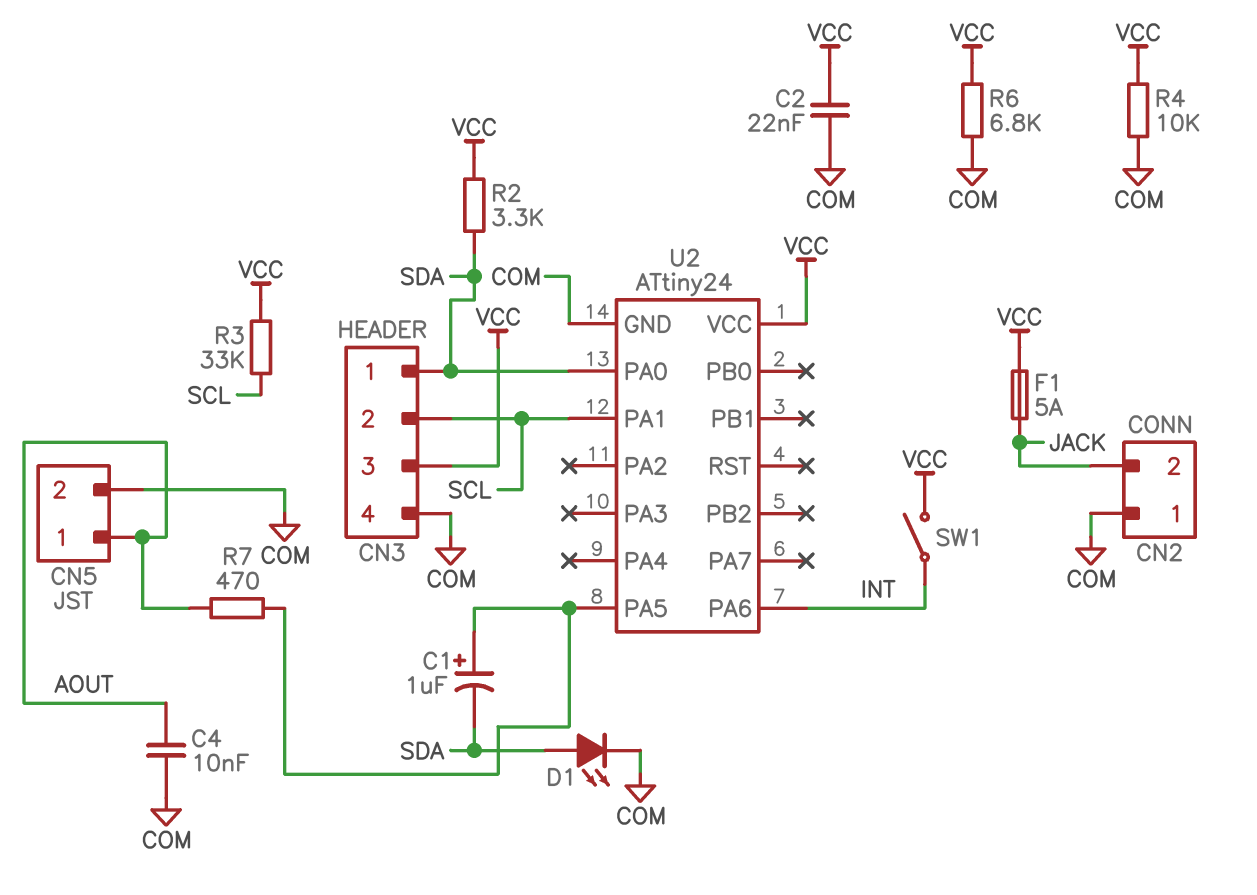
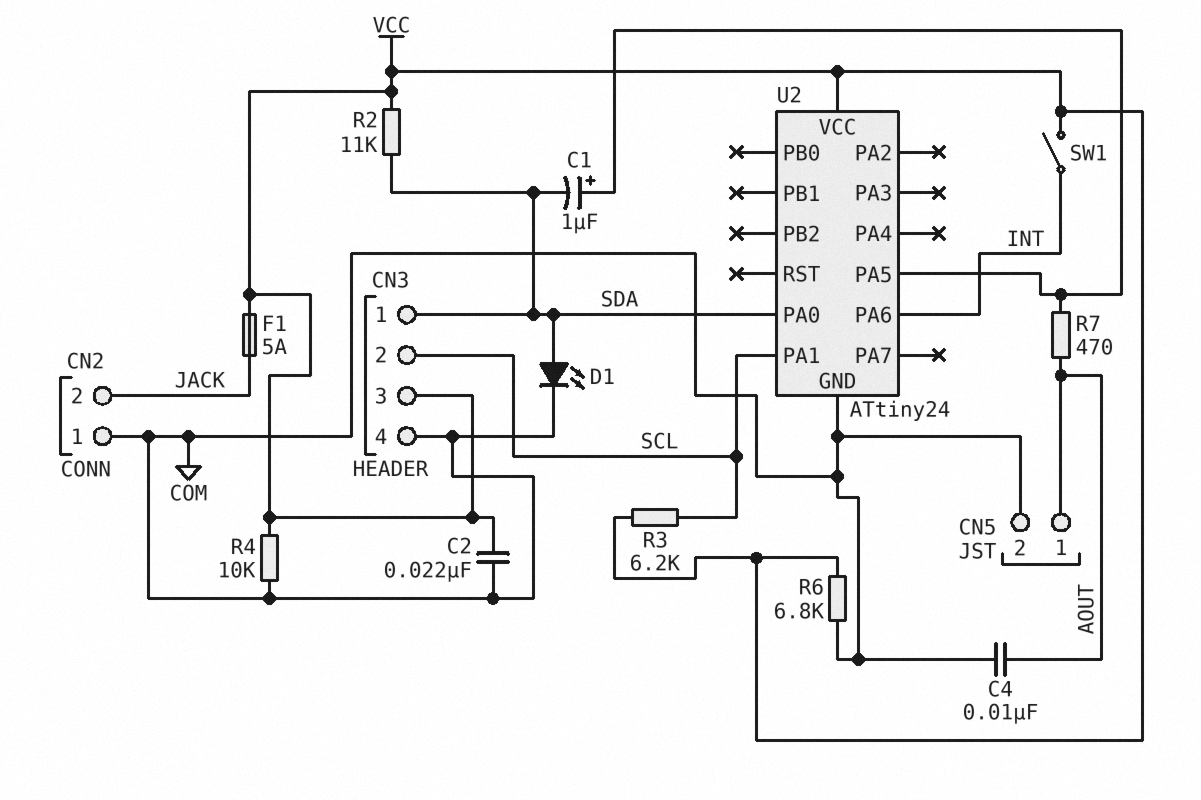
R2: 3.3k (SDA, VCC) -> 11k (SDA, VCC)
R3: 33k (SCL, VCC) -> 6.2k (SCL, VCC)

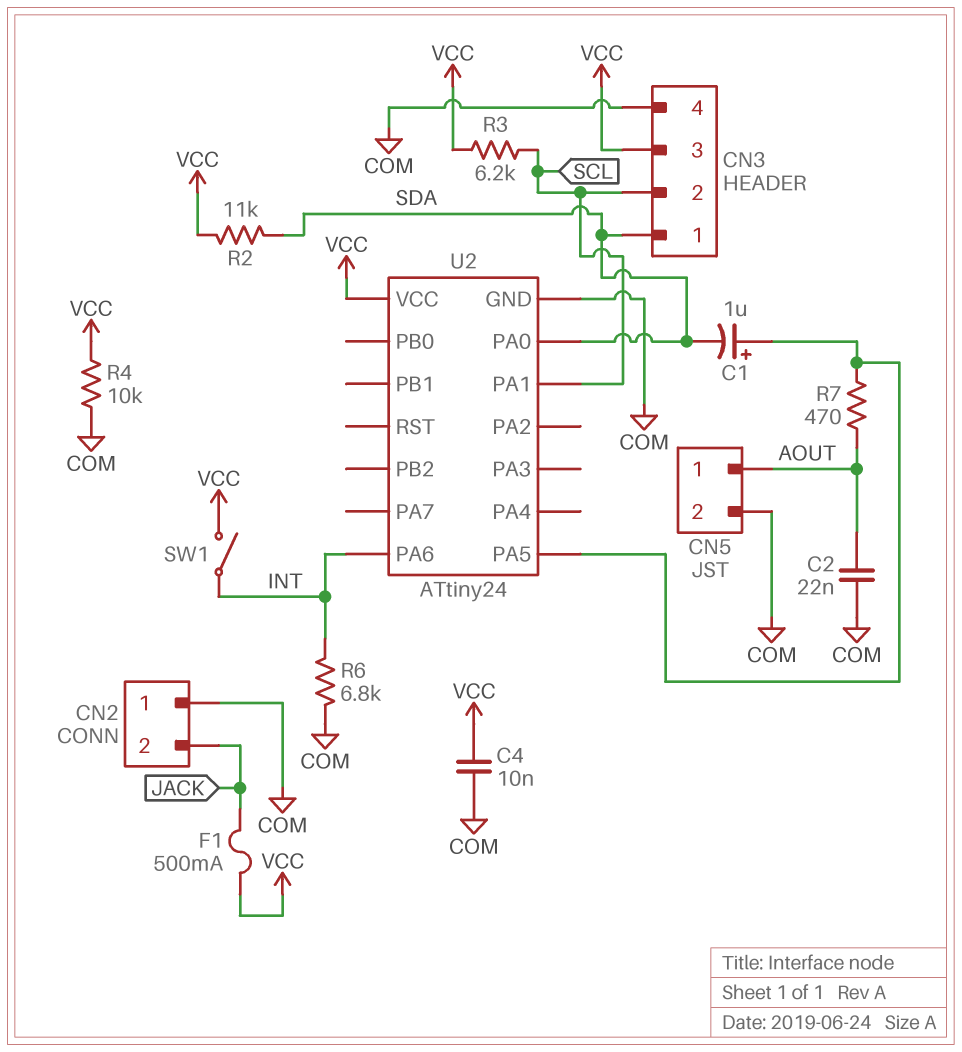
C2: 22nF (COM, VCC) -> 22nF (AOUT, COM)
C4: 10nF (AOUT, COM) -> 10nF (COM, VCC)
D1: LED (A SDA, K COM) -> none
F1: 5A (JACK, VCC) -> 500mA (JACK, VCC)
R6: 6.8k (COM, VCC) -> 6.8k (COM, INT)

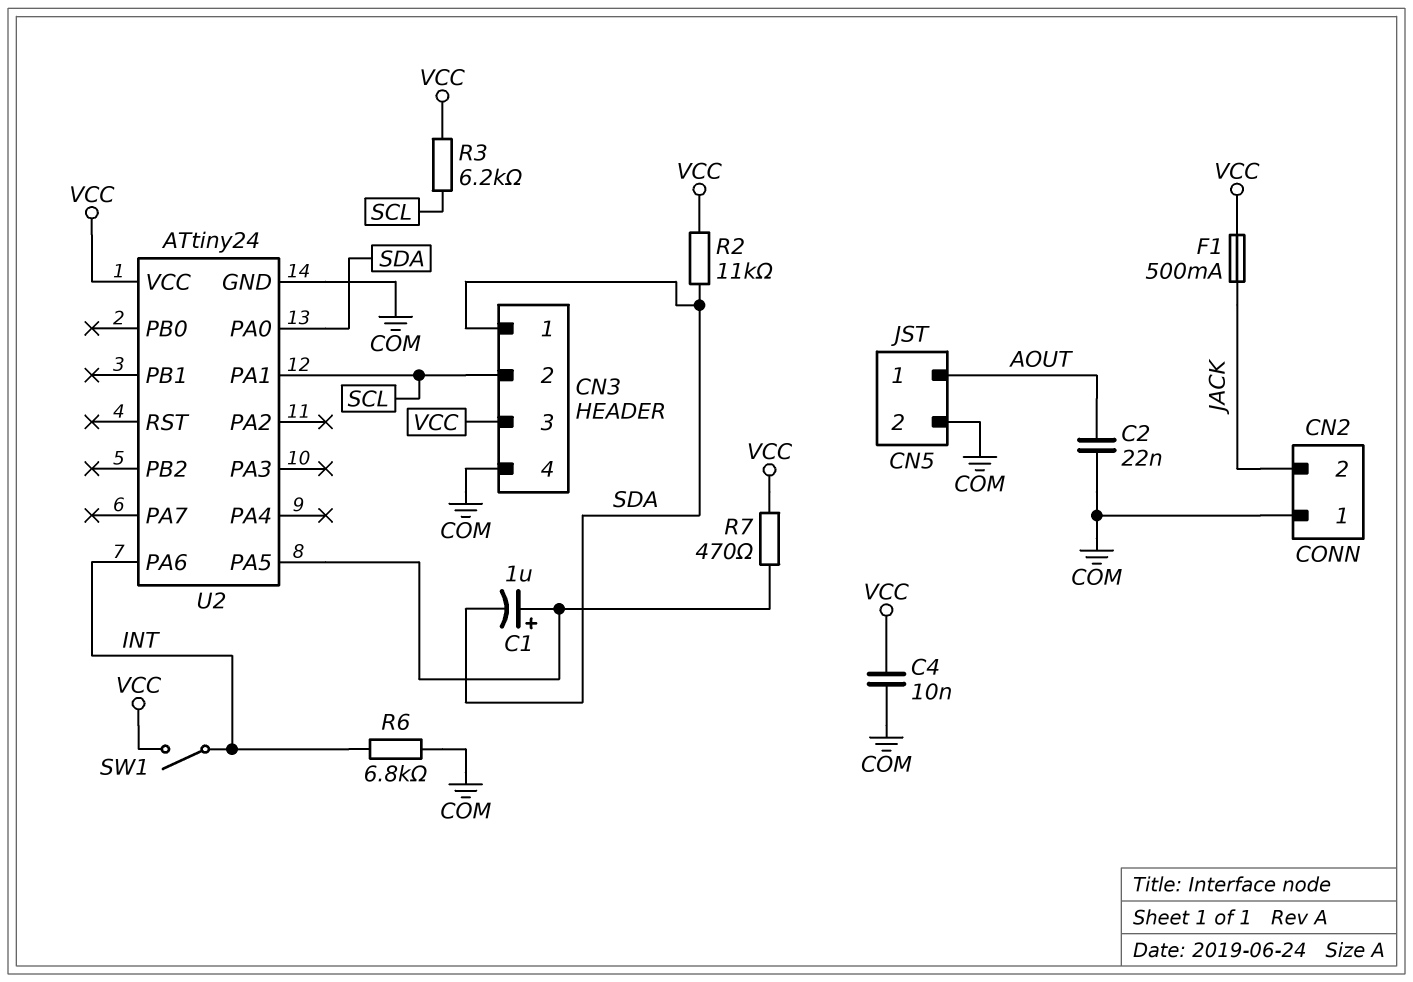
R4: 10k (COM, VCC) -> none
R7: 470 (AOUT, U2/PA5) -> 470 (U2/PA5, VCC)

